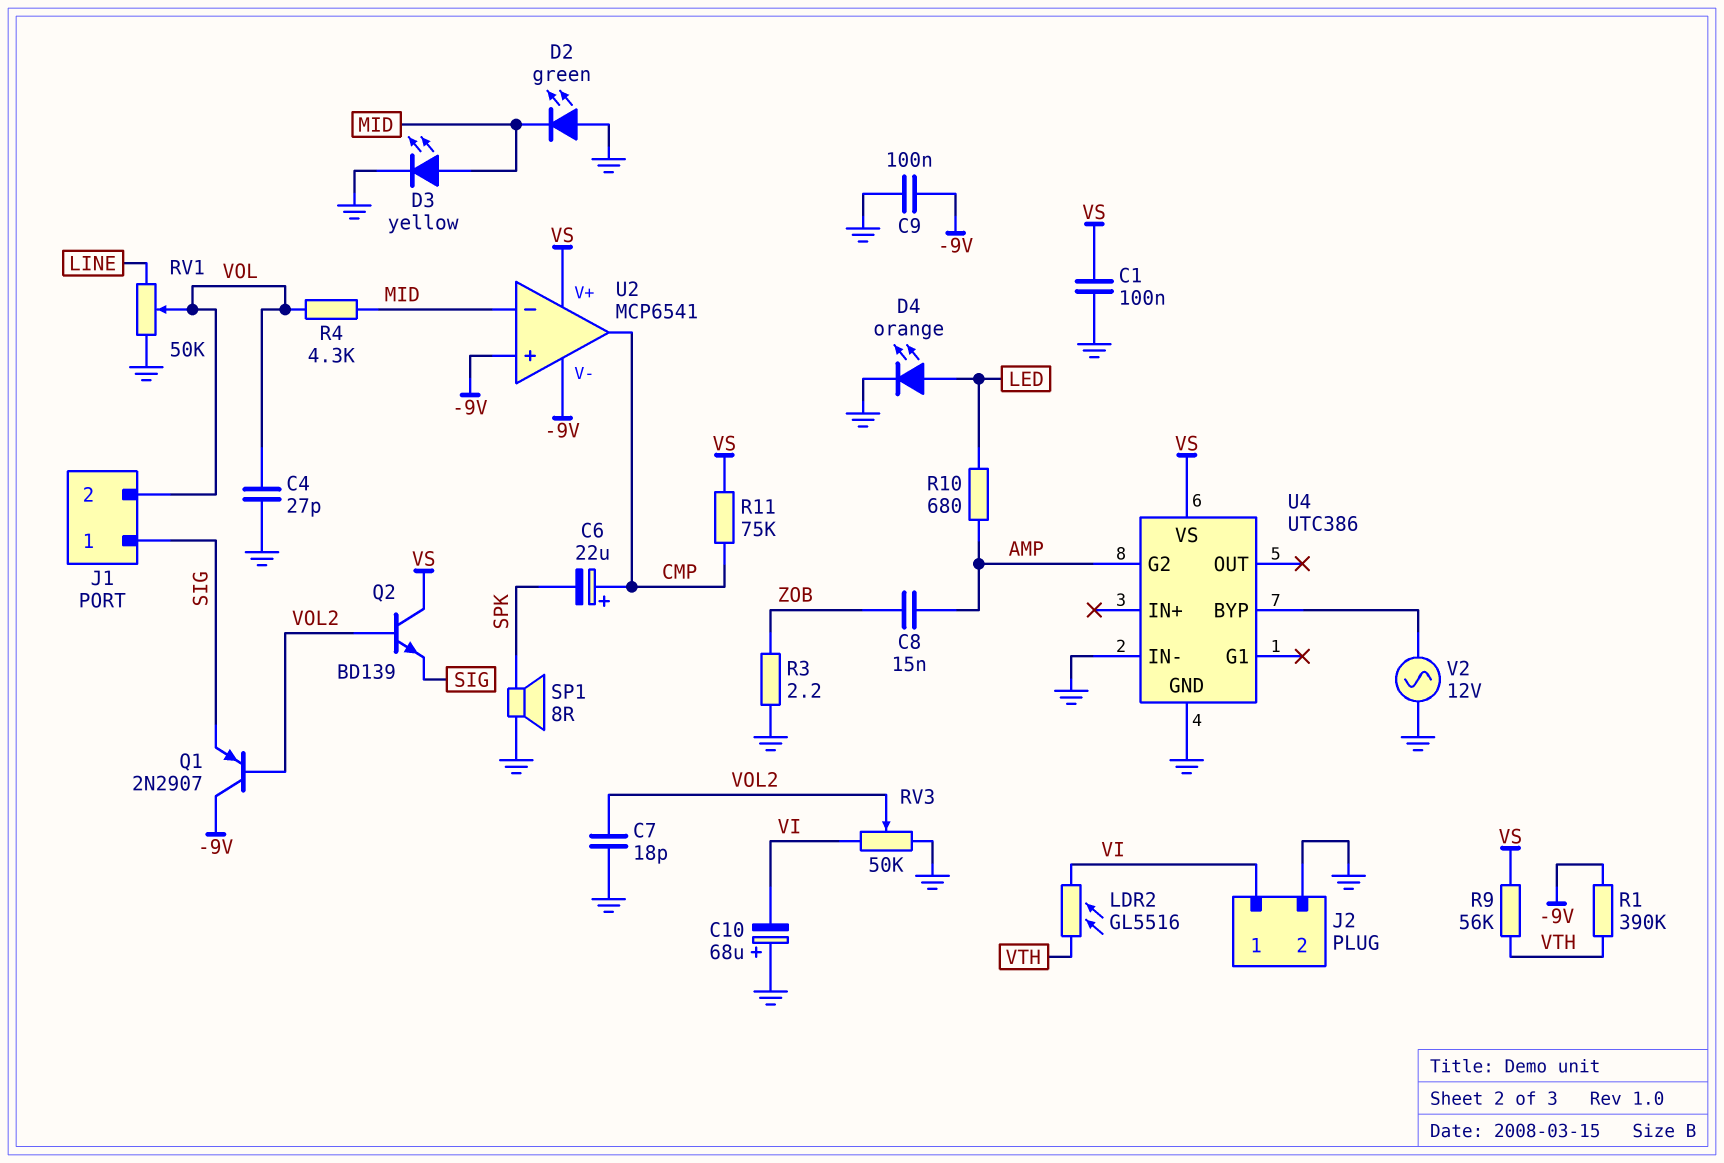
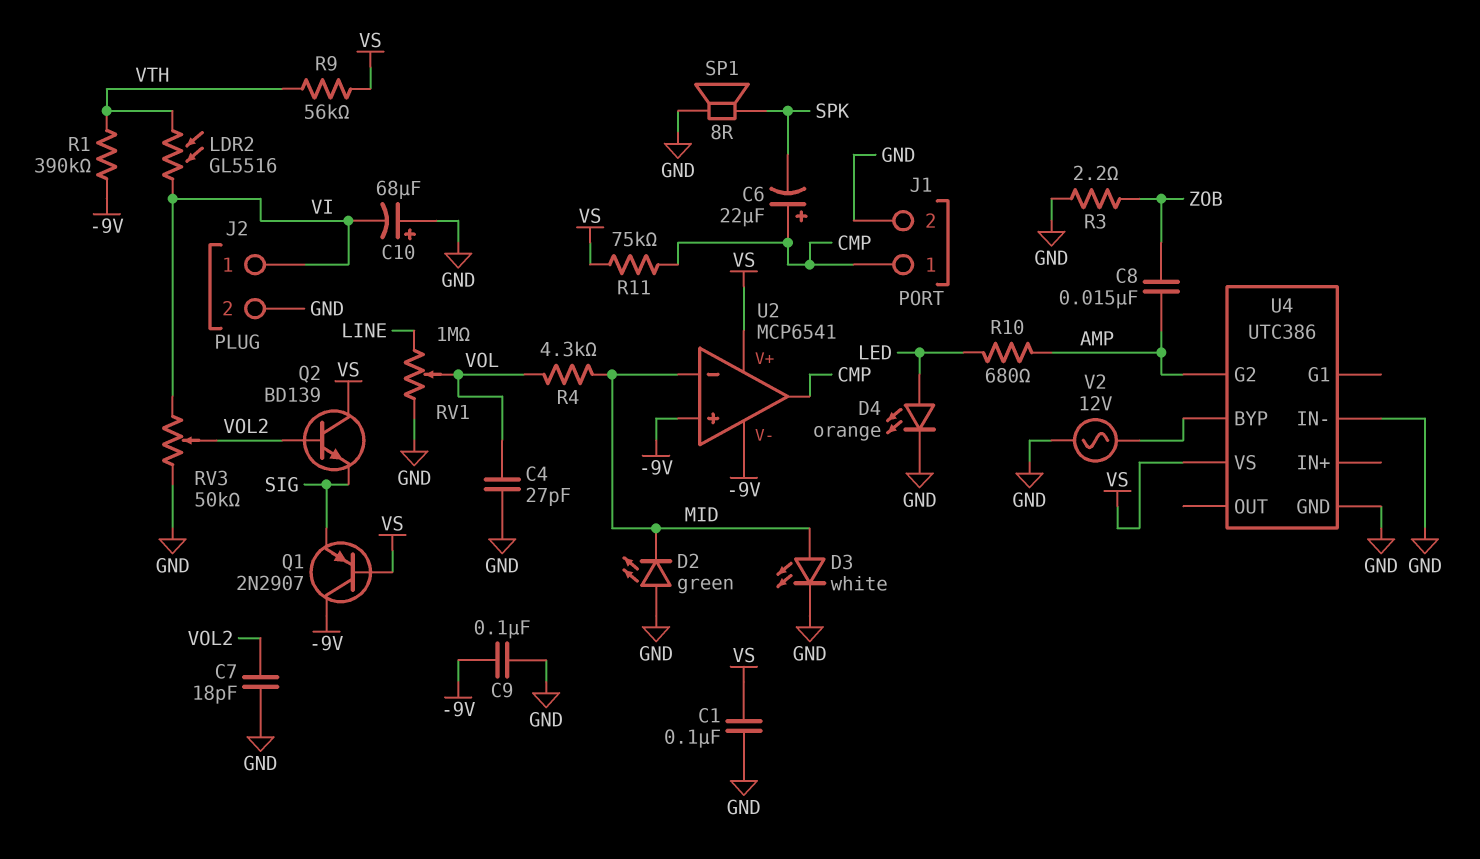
D3: LED yellow (A MID, K GND) -> LED white (A MID, K GND)
J1 pin 1: SIG -> CMP
J1 pin 2: VOL -> GND
Q1: PNP 2N2907 (B VOL2, C -9V, E SIG) -> PNP 2N2907 (B VS, C -9V, E SIG)
RV1: 50k (GND, LINE, wiper VOL) -> 1M (GND, LINE, wiper VOL)

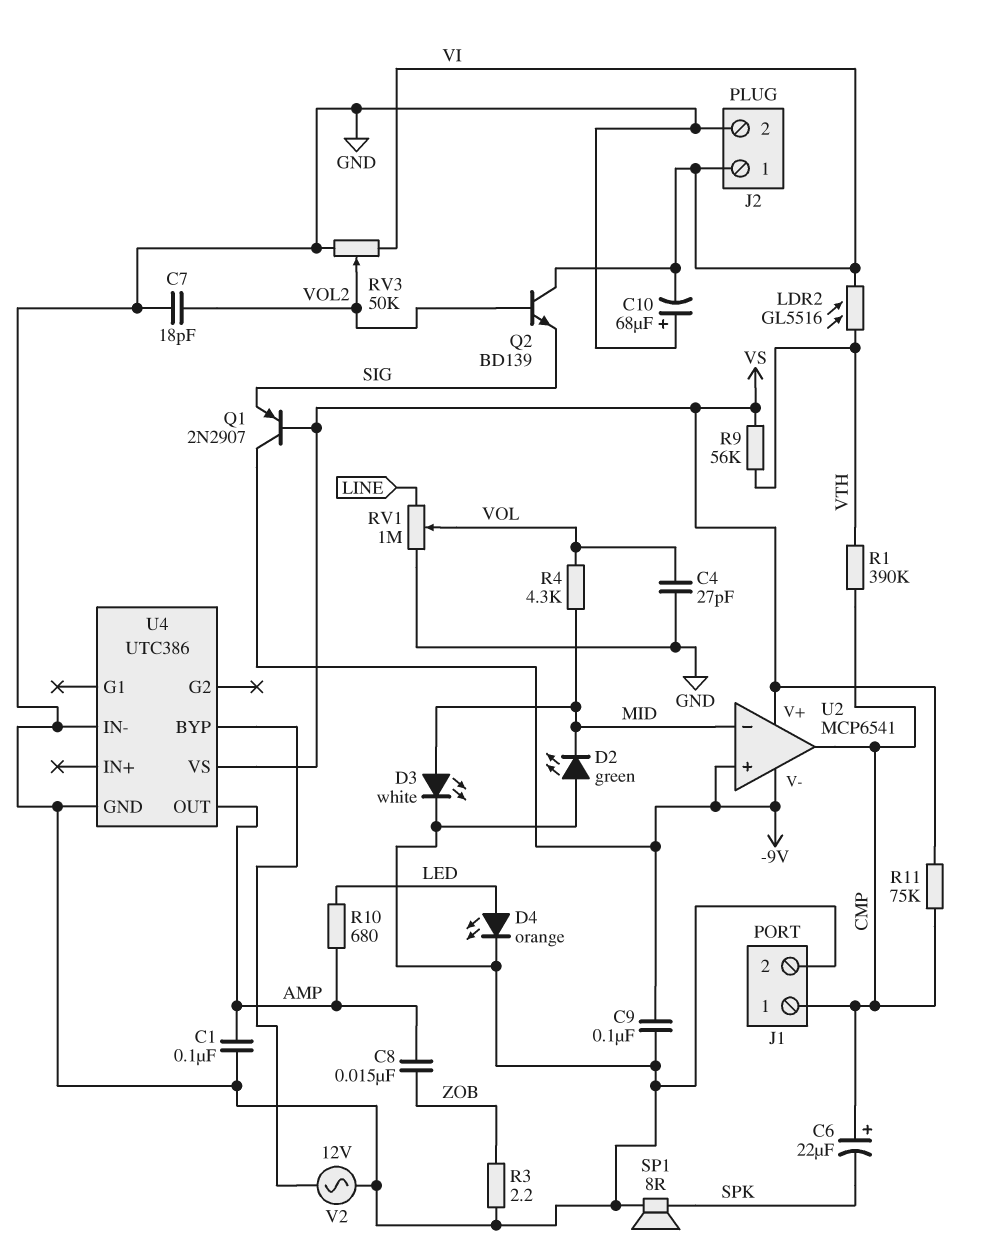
C1: 100nF (GND, VS) -> 100nF (AMP, GND)
Q2: NPN BD139 (B VOL2, C VS, E SIG) -> NPN BD139 (B VOL2, C VI, E SIG)
R1: 390k (-9V, VTH) -> 390k (CMP, VTH)
U4 pin G2: AMP -> none
U4 pin OUT: none -> AMP

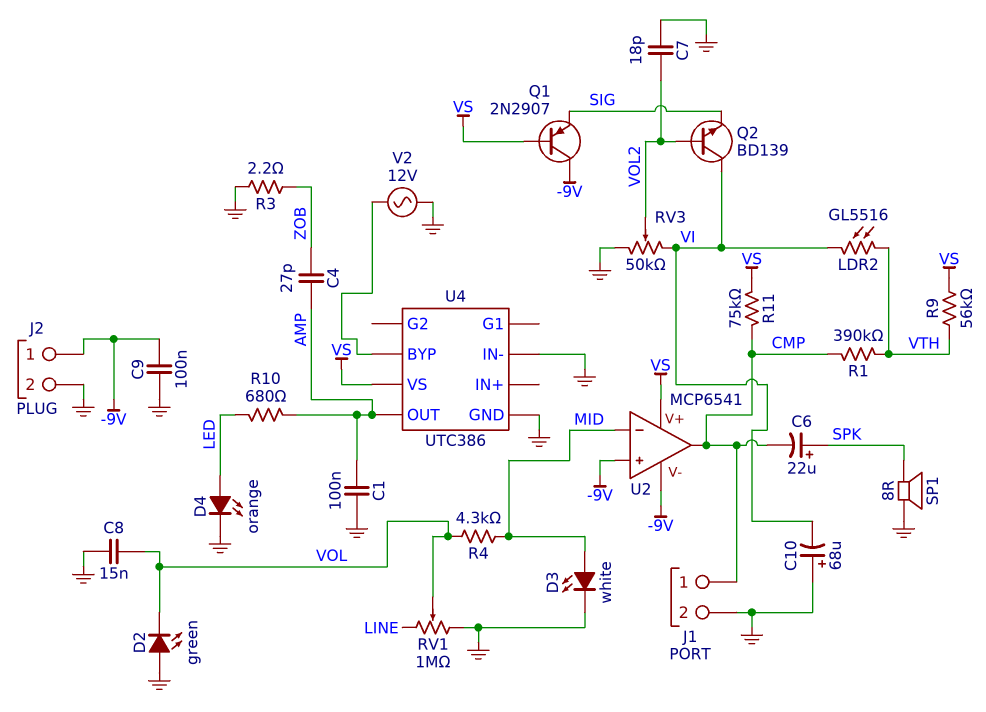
C4: 27pF (GND, VOL) -> 27pF (AMP, ZOB)
C6: 22uF (plus CMP, minus SPK) -> 22uF (plus SPK, minus CMP)
C8: 15nF (AMP, ZOB) -> 15nF (GND, VOL)
D2: LED green (A GND, K MID) -> LED green (A GND, K VOL)
J2 pin 1: VI -> -9V

